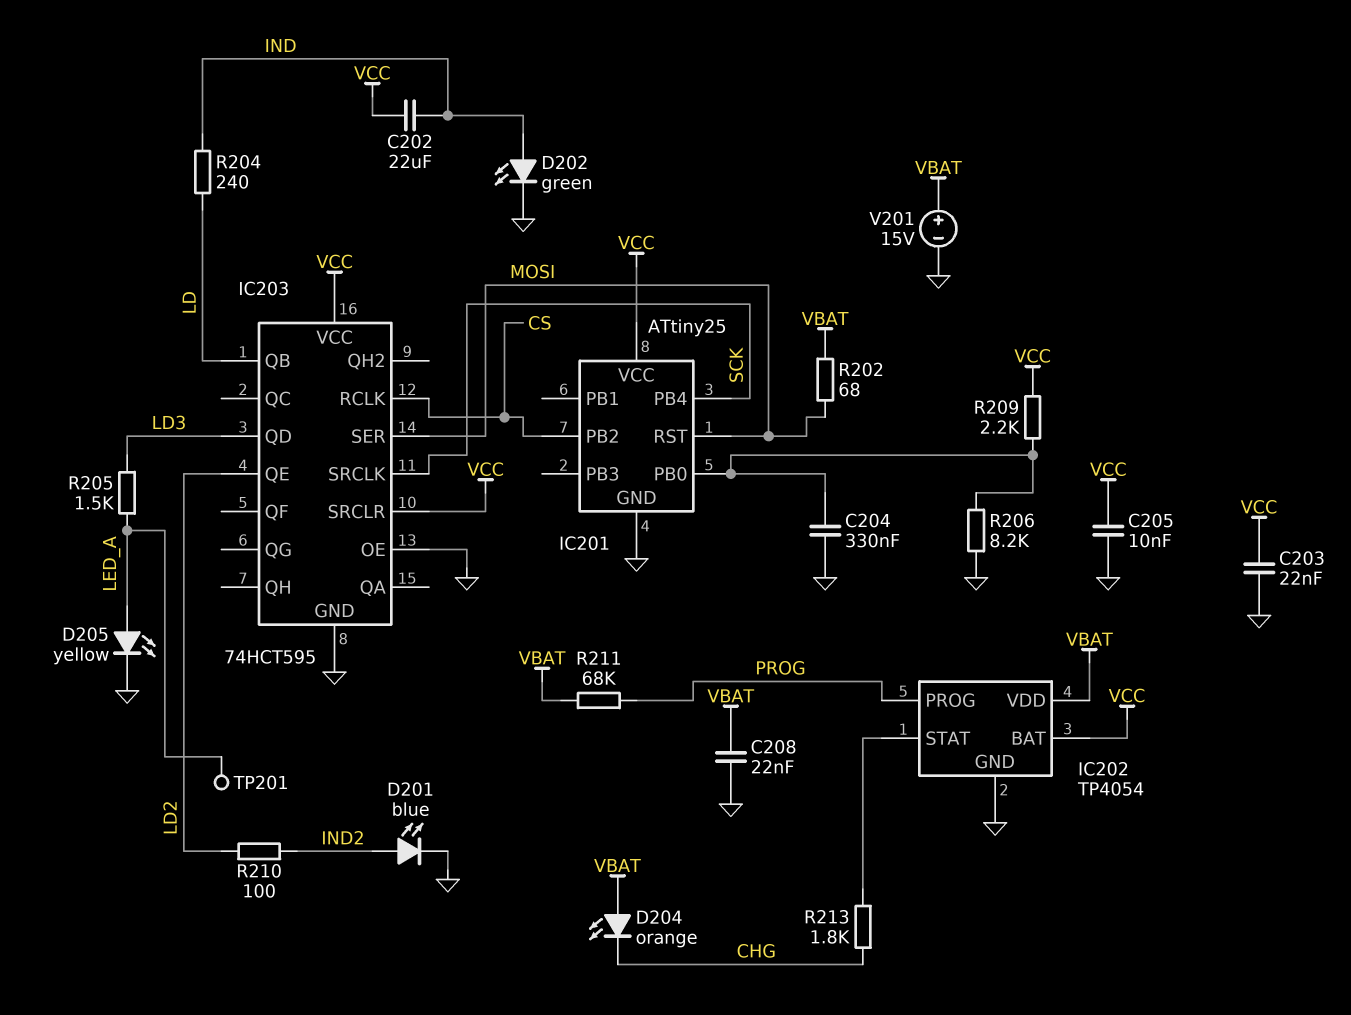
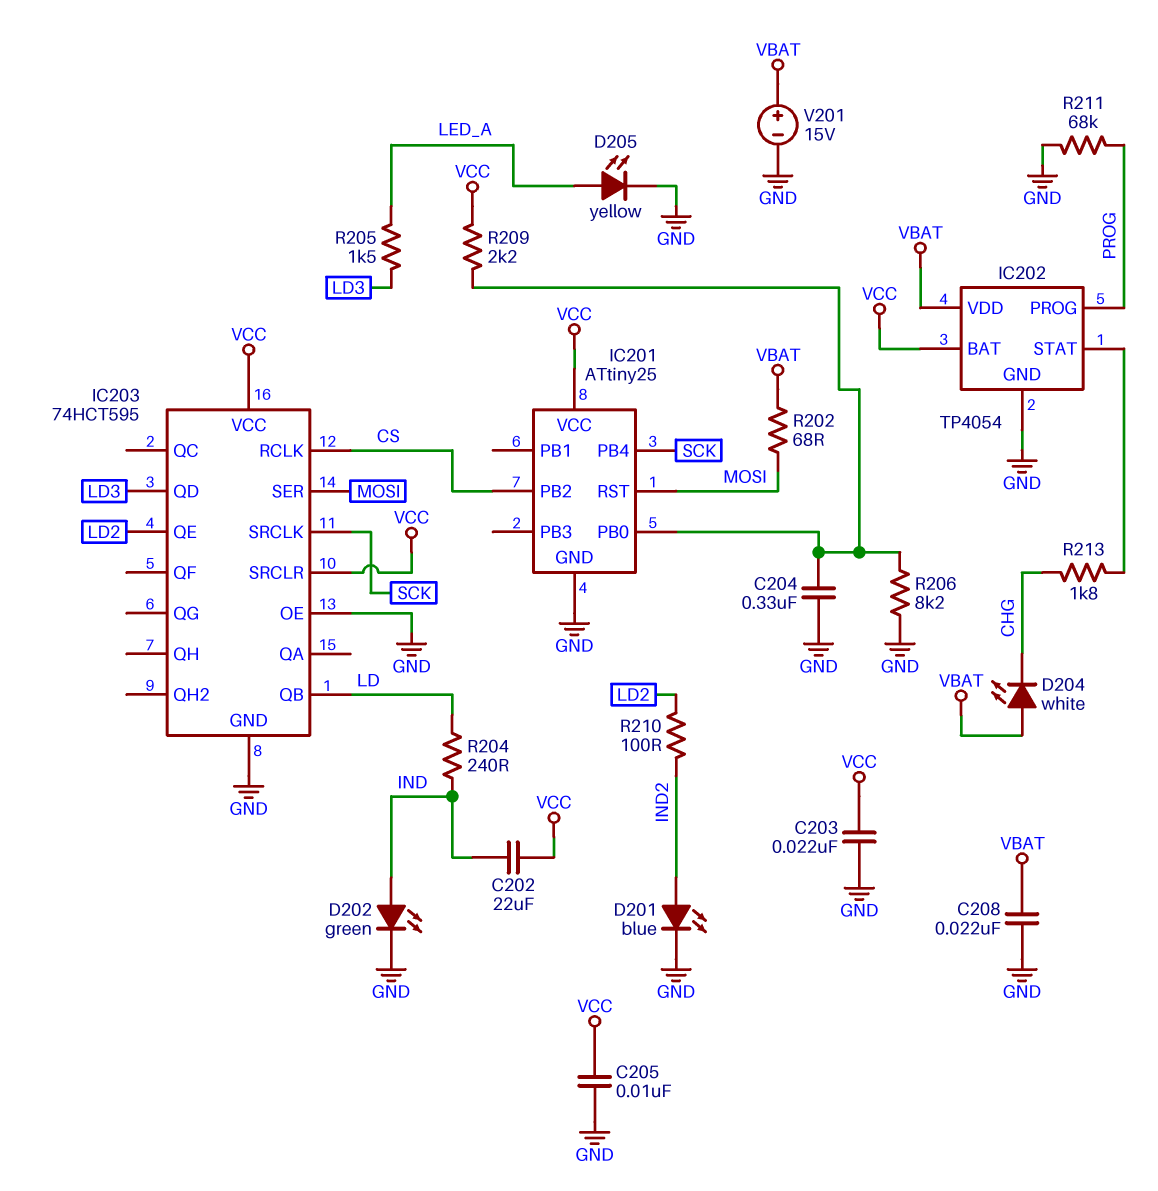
D204: LED orange (A VBAT, K CHG) -> LED white (A VBAT, K CHG)
R211: 68k (PROG, VBAT) -> 68k (GND, PROG)
TP201: test point (LED_A) -> none

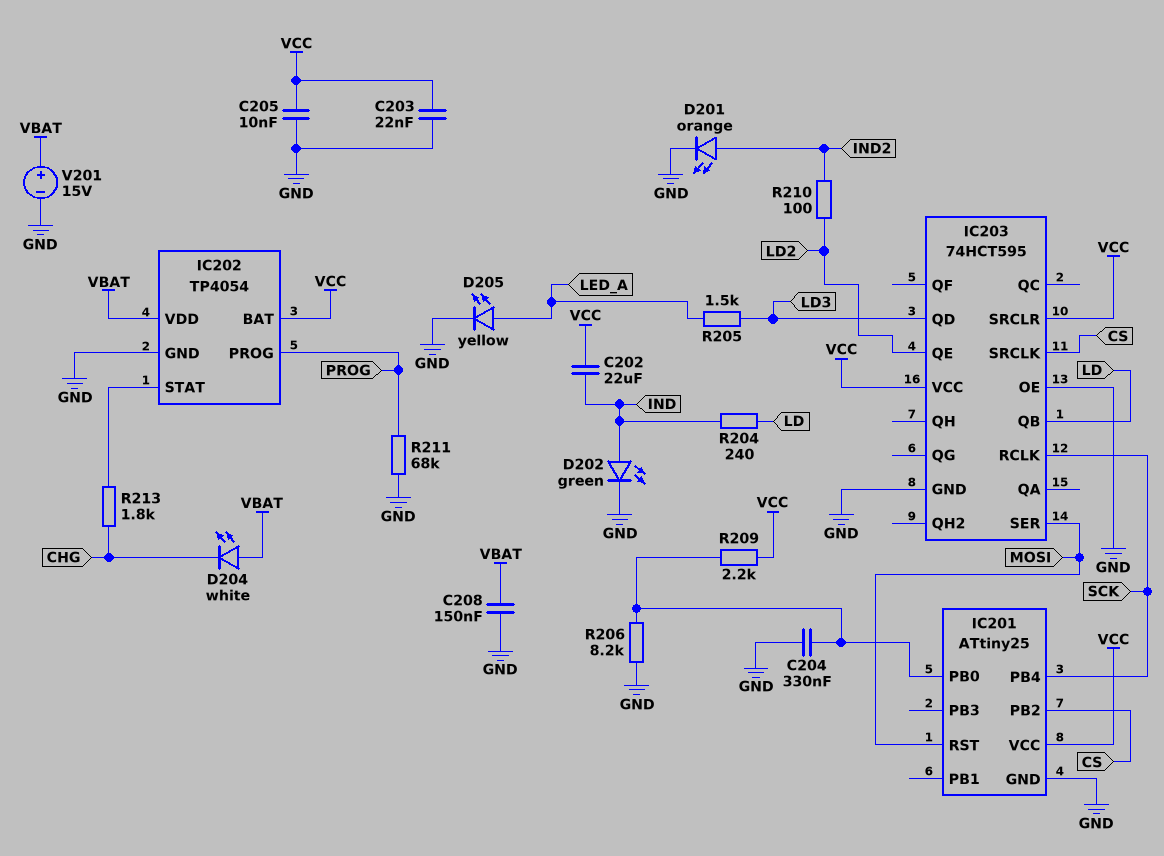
C208: 22nF (GND, VBAT) -> 150nF (GND, VBAT)
D201: LED blue (A IND2, K GND) -> LED orange (A IND2, K GND)
IC203 pin RCLK: CS -> SCK
IC203 pin SRCLK: SCK -> CS
R202: 68 (MOSI, VBAT) -> none

